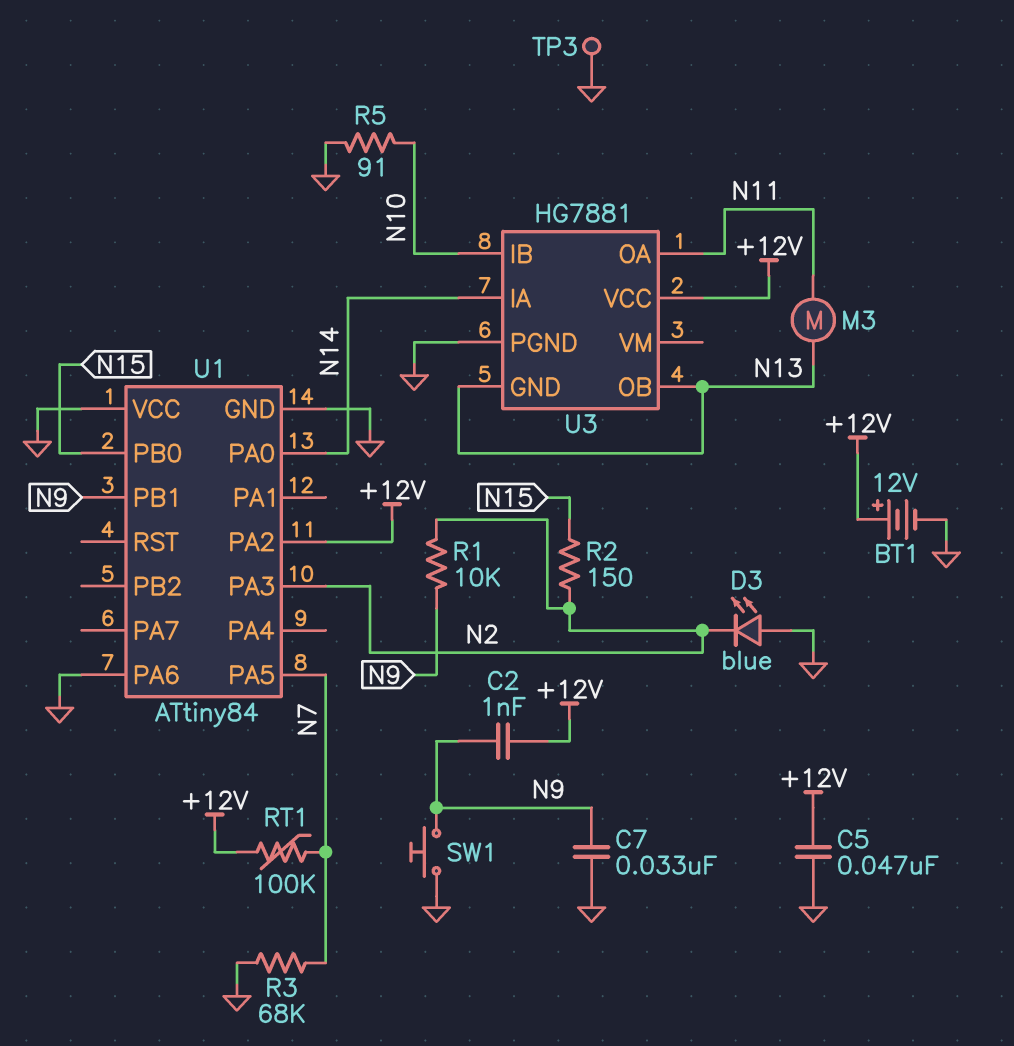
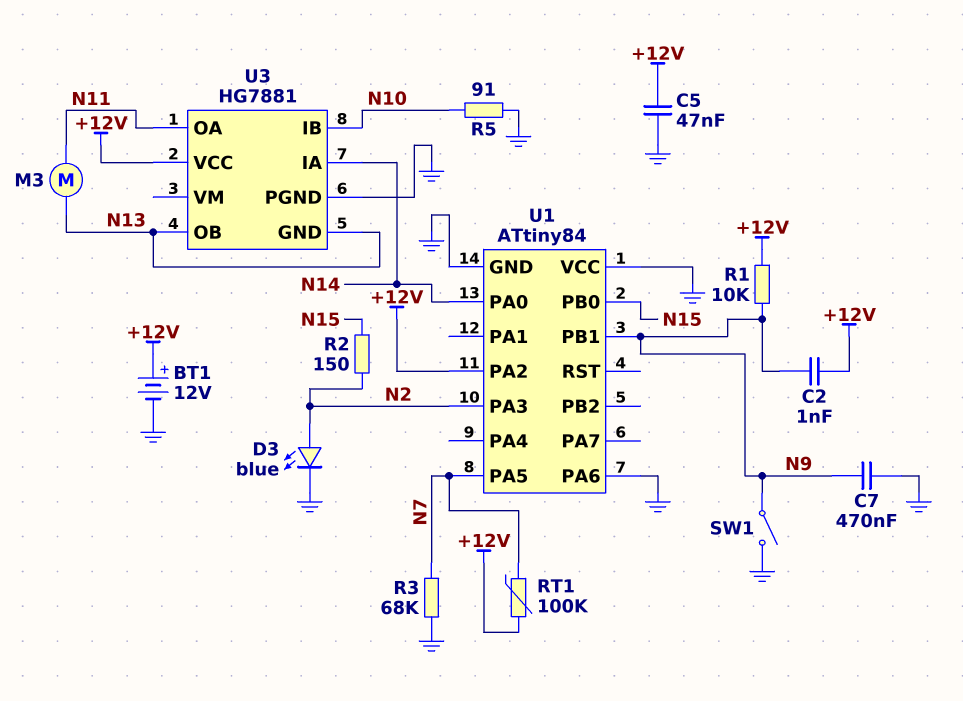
C7: 33nF (GND, N9) -> 470nF (GND, N9)
D3: LED blue (A GND, K N2) -> LED blue (A N2, K GND)
R1: 10k (N2, N9) -> 10k (+12V, N9)
SW1: button (GND, N9) -> switch (GND, N9)
TP3: test point (GND) -> none

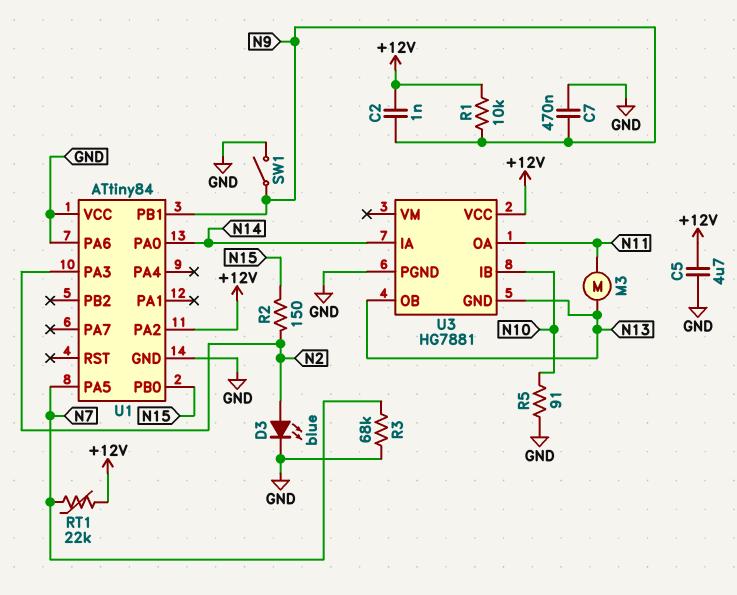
BT1: 12V (plus +12V, minus GND) -> none
C5: 47nF (+12V, GND) -> 4.7uF (+12V, GND)
RT1: 100k (+12V, N7) -> 22k (+12V, N7)

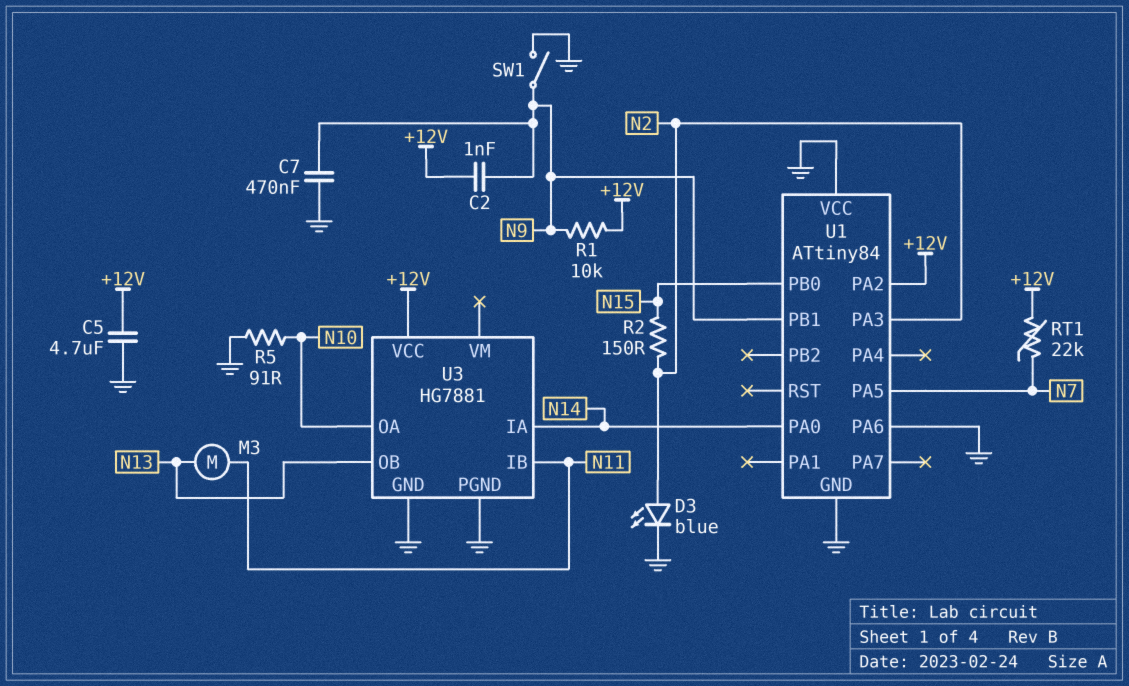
R3: 68k (GND, N7) -> none
U3 pin GND: N13 -> GND
U3 pin IB: N10 -> N11
U3 pin OA: N11 -> N10

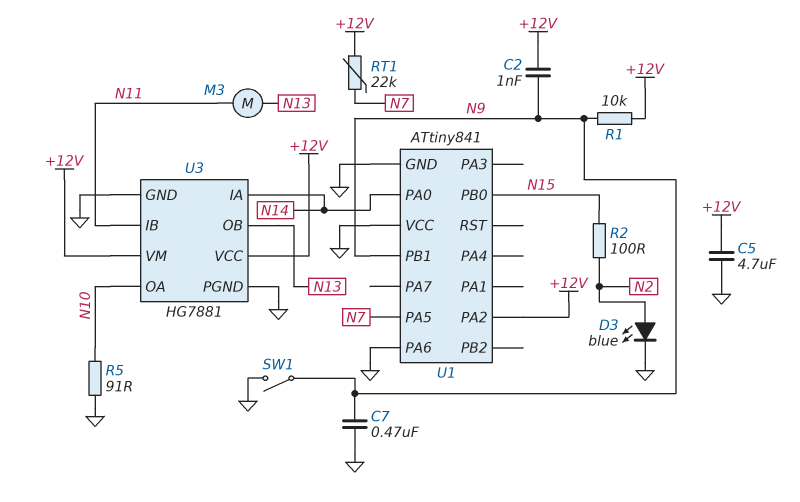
R2: 150 (N2, N15) -> 100 (N2, N15)
U1: ATtiny84 -> ATtiny841
U1 pin PA3: N2 -> none
U3 pin VM: none -> +12V

